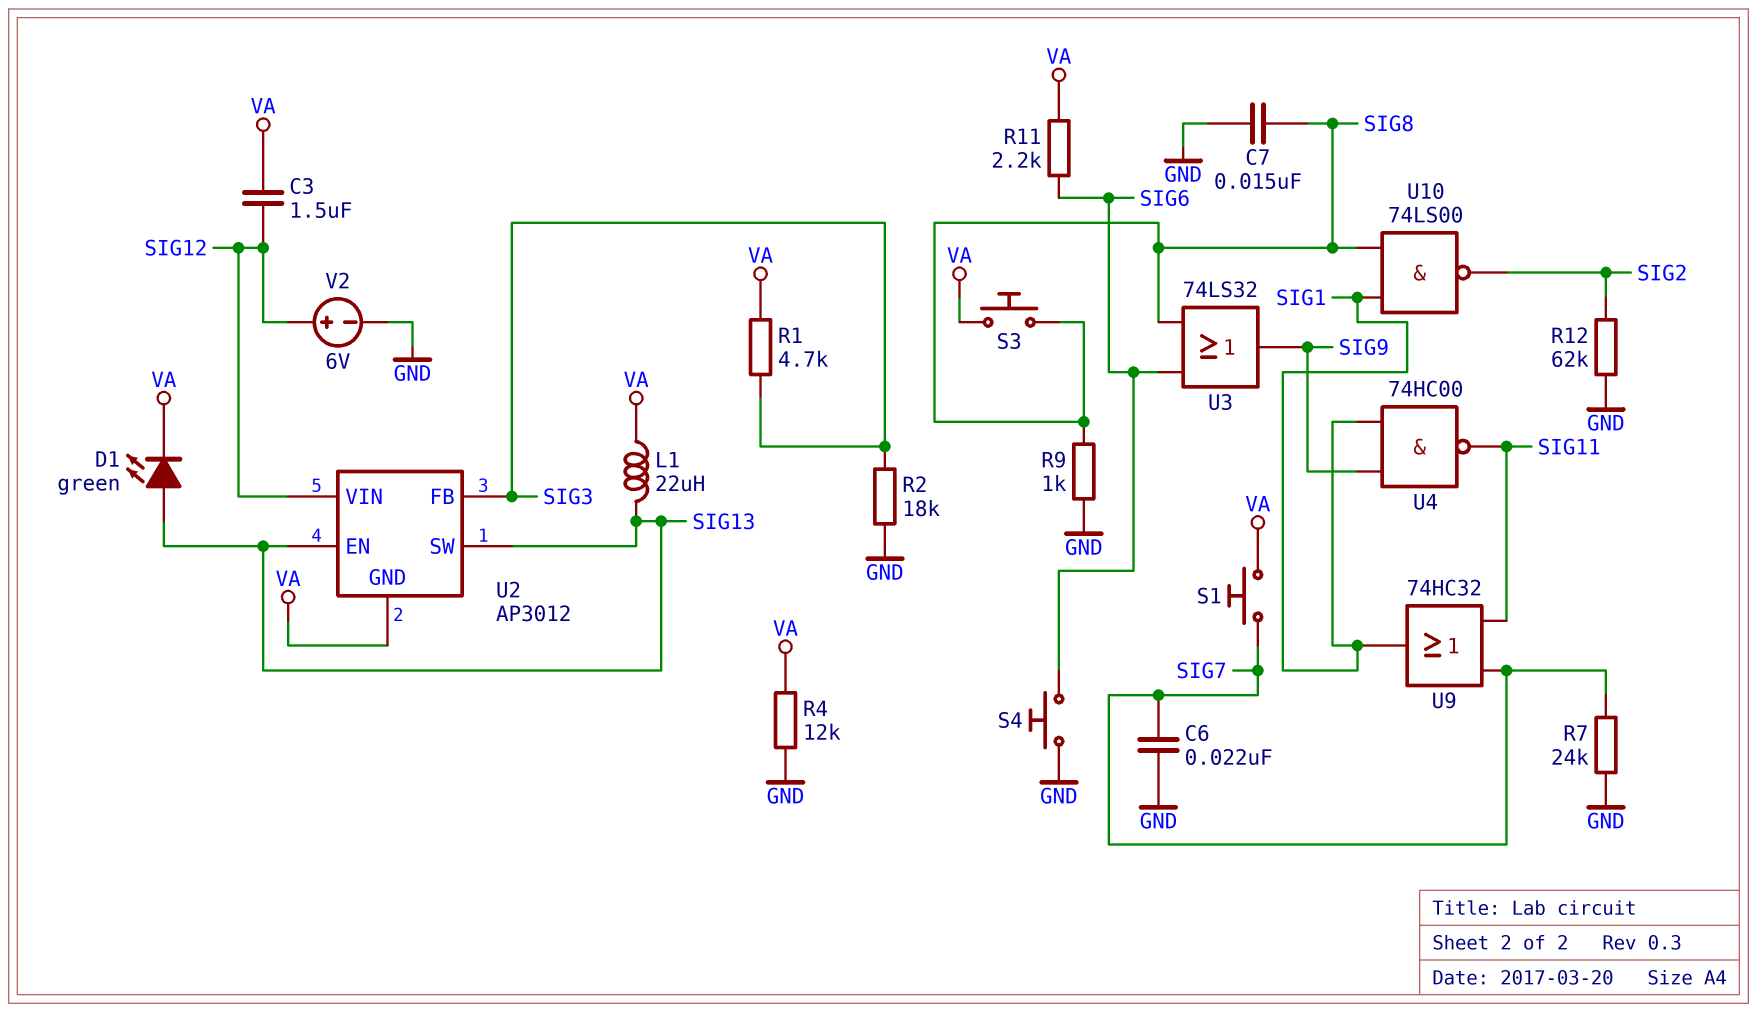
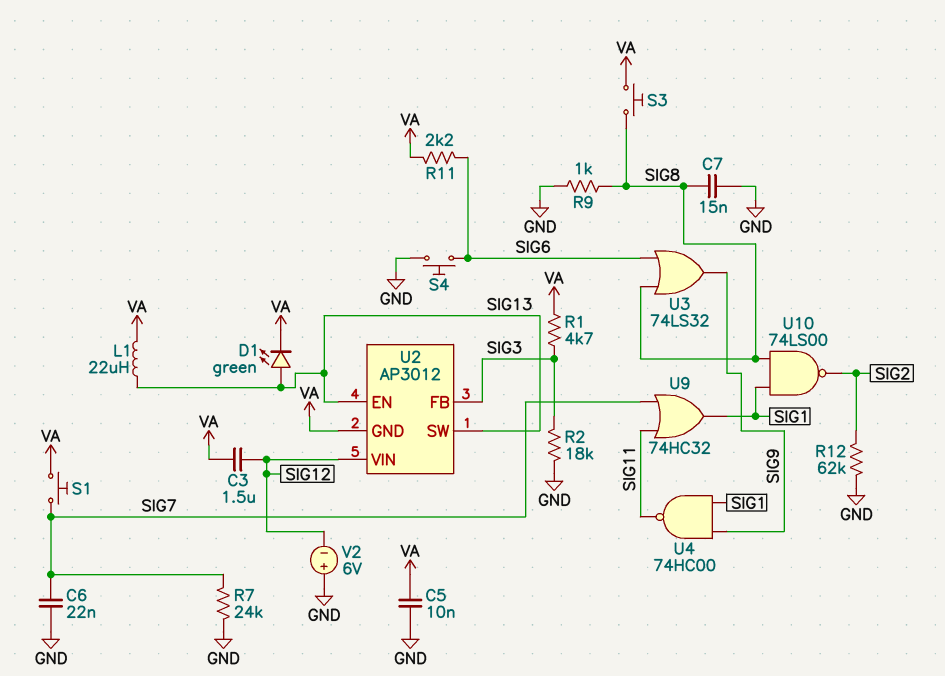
C5: none -> 10nF (GND, VA)
R4: 12k (GND, VA) -> none
V2: 6V (plus SIG12, minus GND) -> 6V (plus GND, minus SIG12)

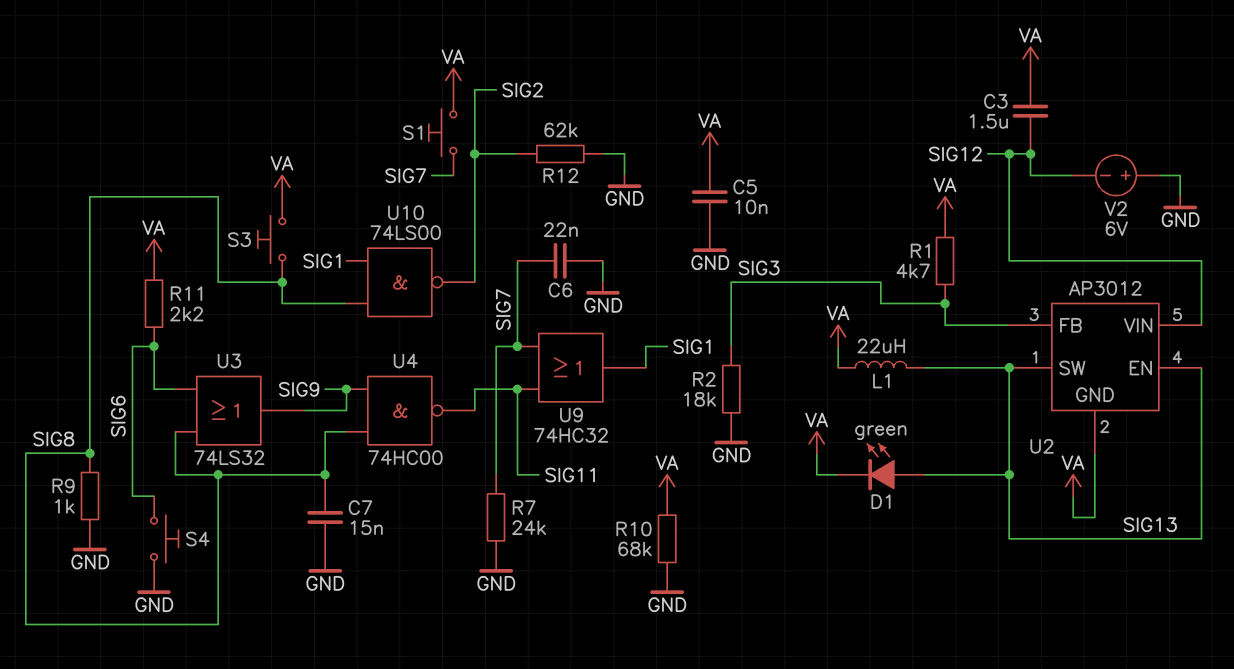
R10: none -> 68k (GND, VA)
U4: NAND 74HC00 (in SIG1, in SIG9, out SIG11) -> NAND 74HC00 (in SIG8, in SIG9, out SIG11)

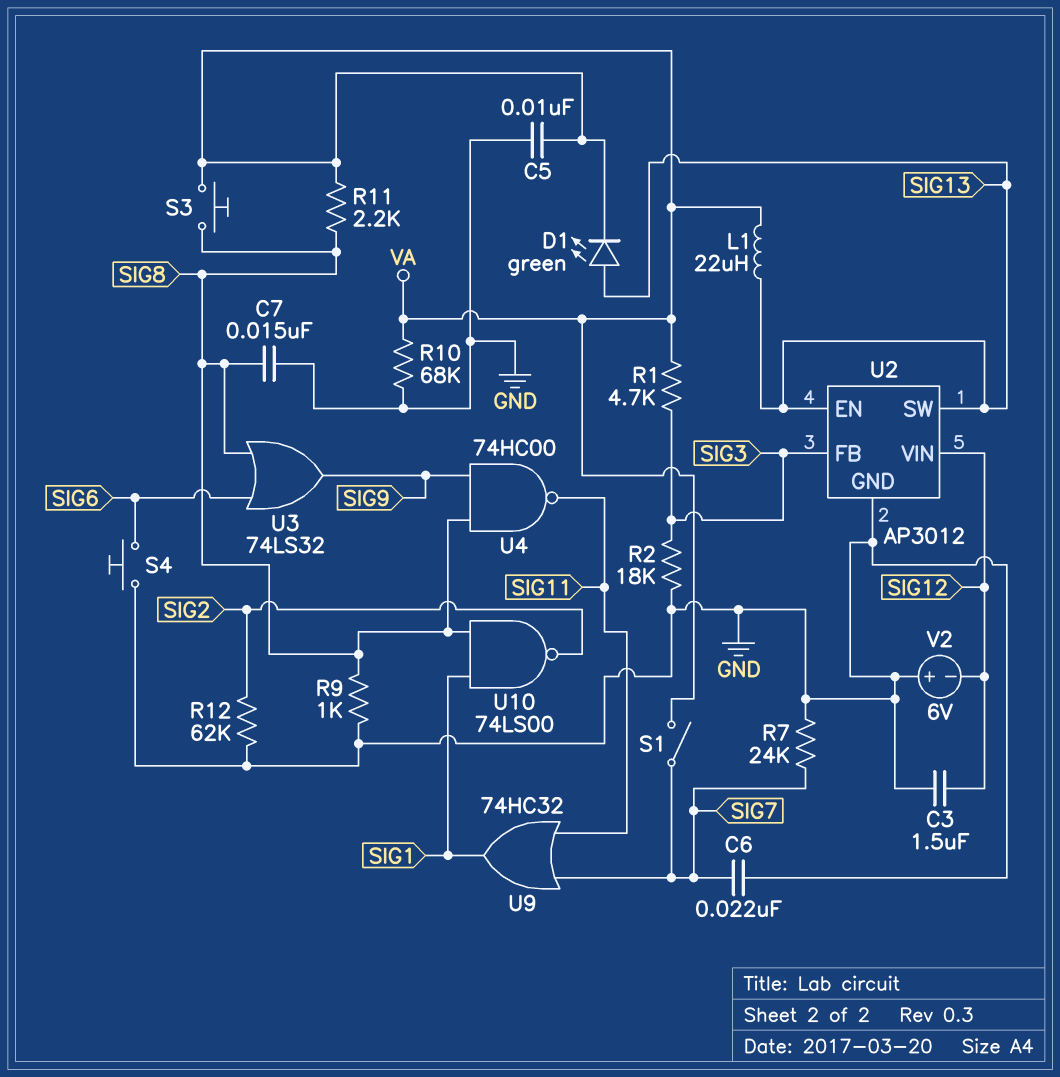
C3: 1.5uF (SIG12, VA) -> 1.5uF (GND, SIG12)
R11: 2.2k (SIG6, VA) -> 2.2k (SIG8, VA)
S1: button (SIG7, VA) -> switch (SIG7, VA)
U2 pin GND: VA -> GND

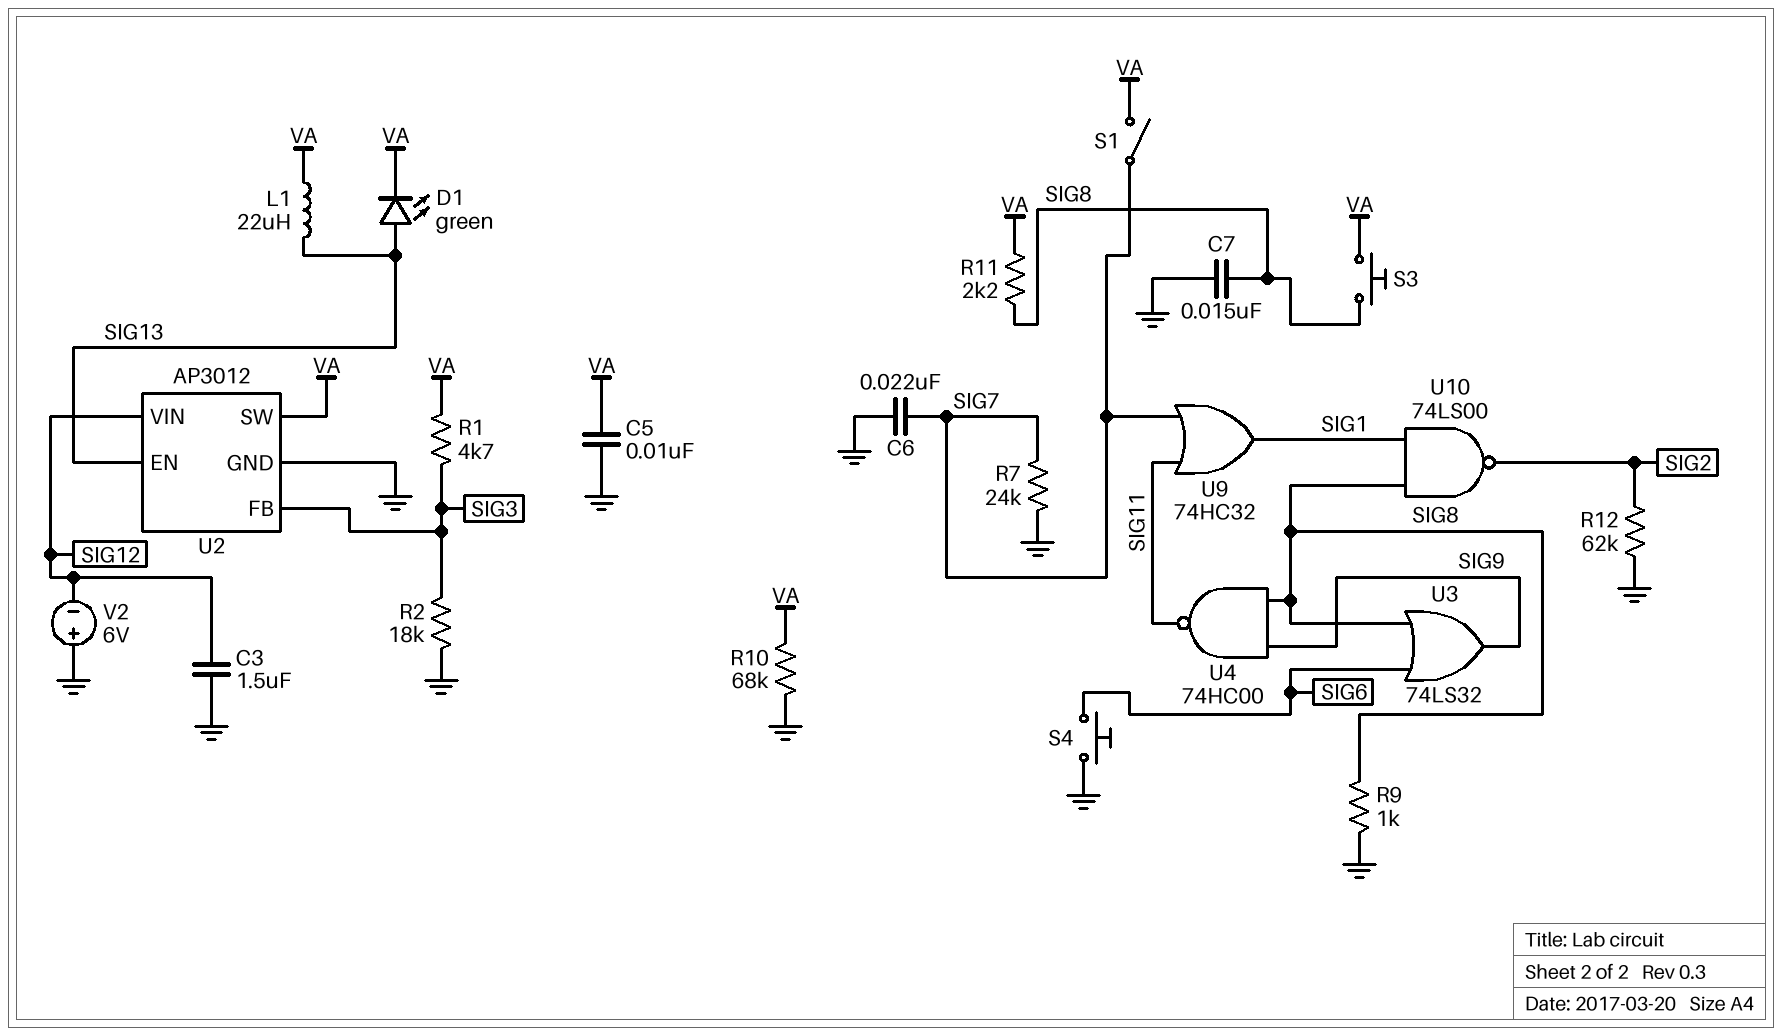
U2 pin SW: SIG13 -> VA

